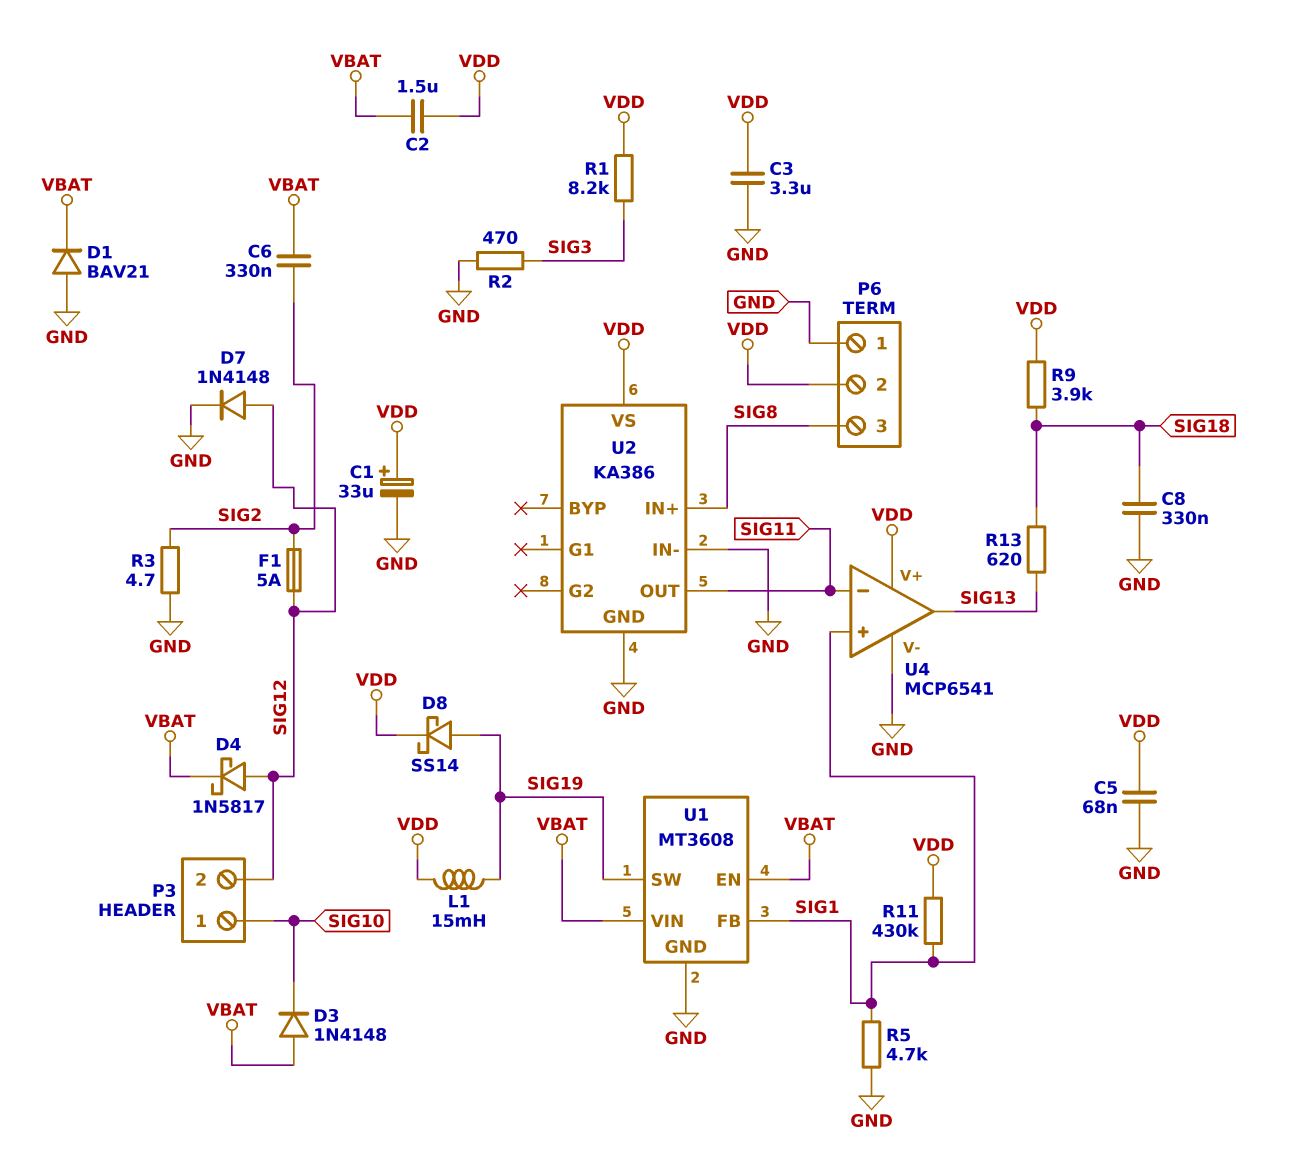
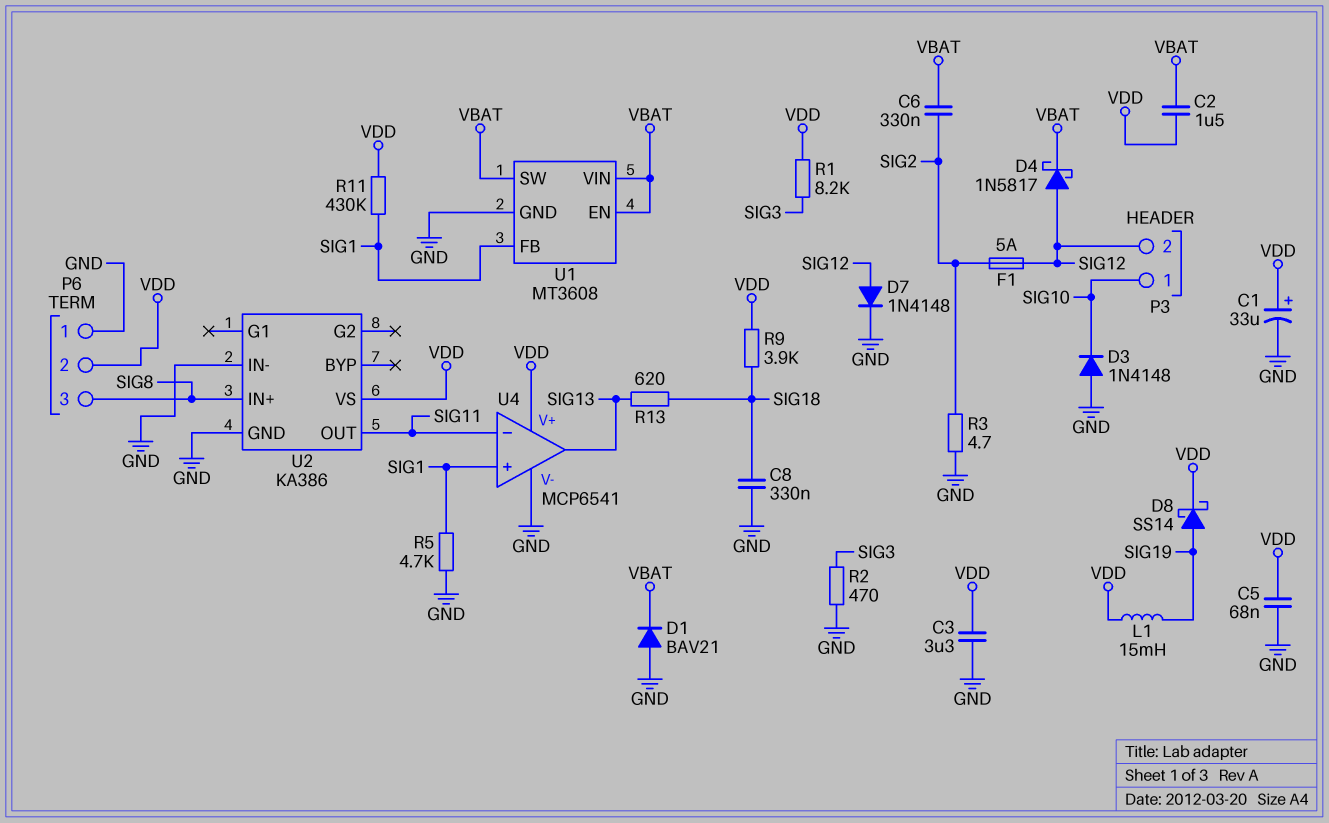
D3: diode 1N4148 (A VBAT, K SIG10) -> diode 1N4148 (A GND, K SIG10)
U1 pin SW: SIG19 -> VBAT

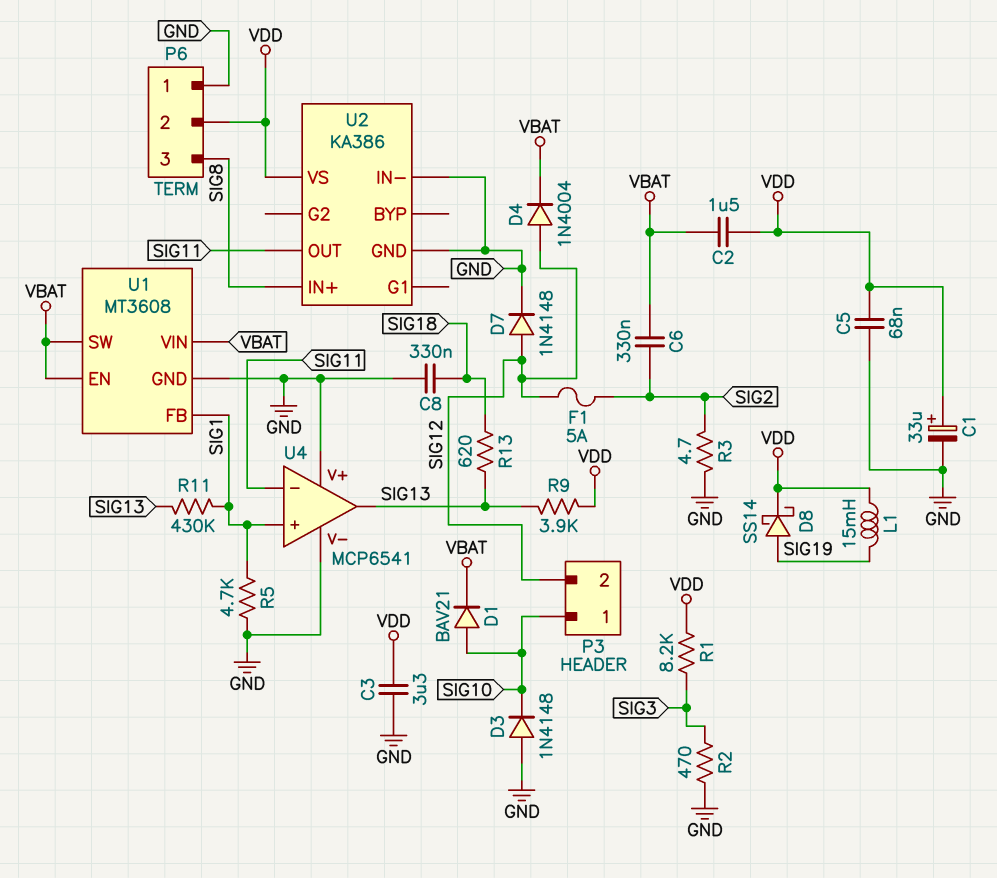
D1: diode BAV21 (A GND, K VBAT) -> diode BAV21 (A SIG10, K VBAT)
D4: schottky 1N5817 (A SIG12, K VBAT) -> diode 1N4004 (A SIG12, K VBAT)
R9: 3.9k (SIG18, VDD) -> 3.9k (SIG13, VDD)
R11: 430k (SIG1, VDD) -> 430k (SIG1, SIG13)
U4 pin V+: VDD -> GND

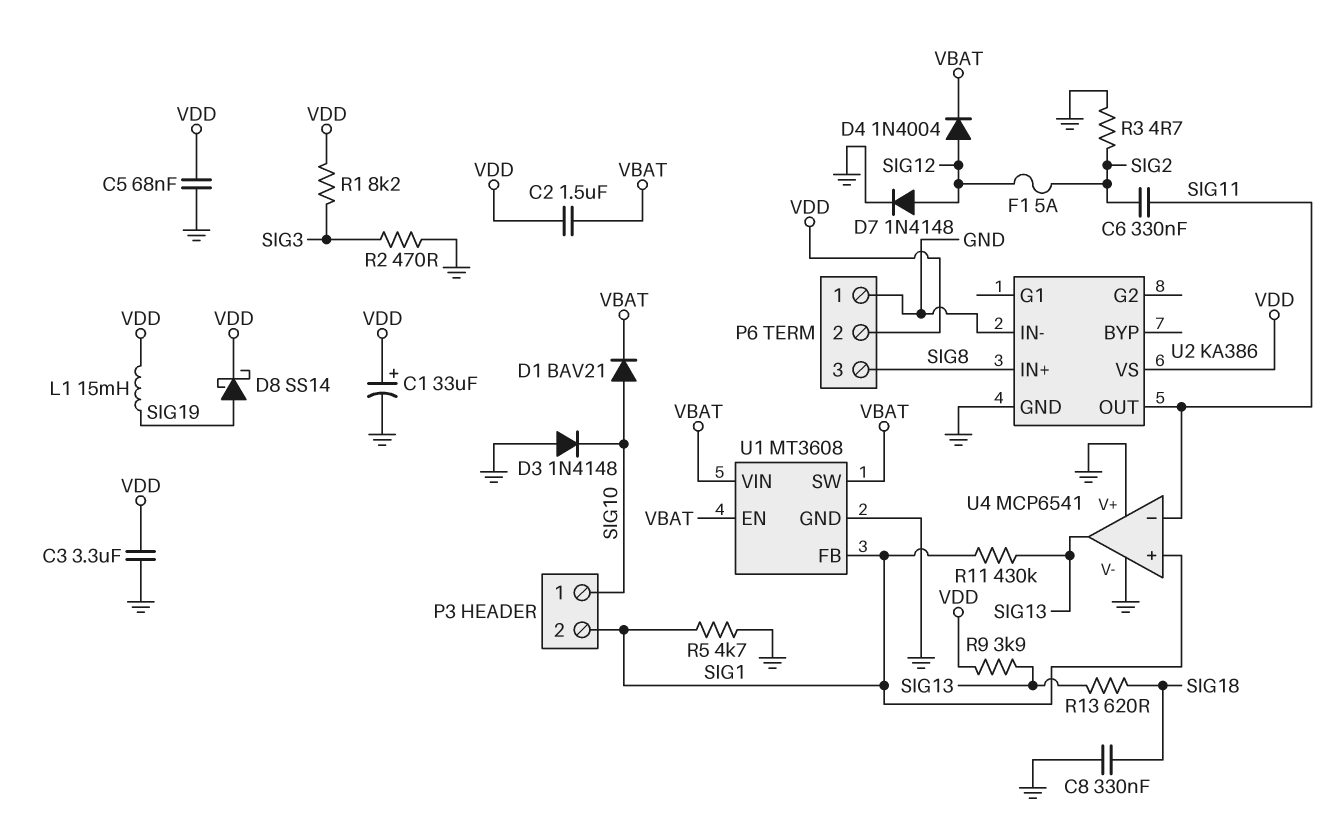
C6: 330nF (SIG2, VBAT) -> 330nF (SIG2, SIG11)
P3 pin 2: SIG12 -> SIG1

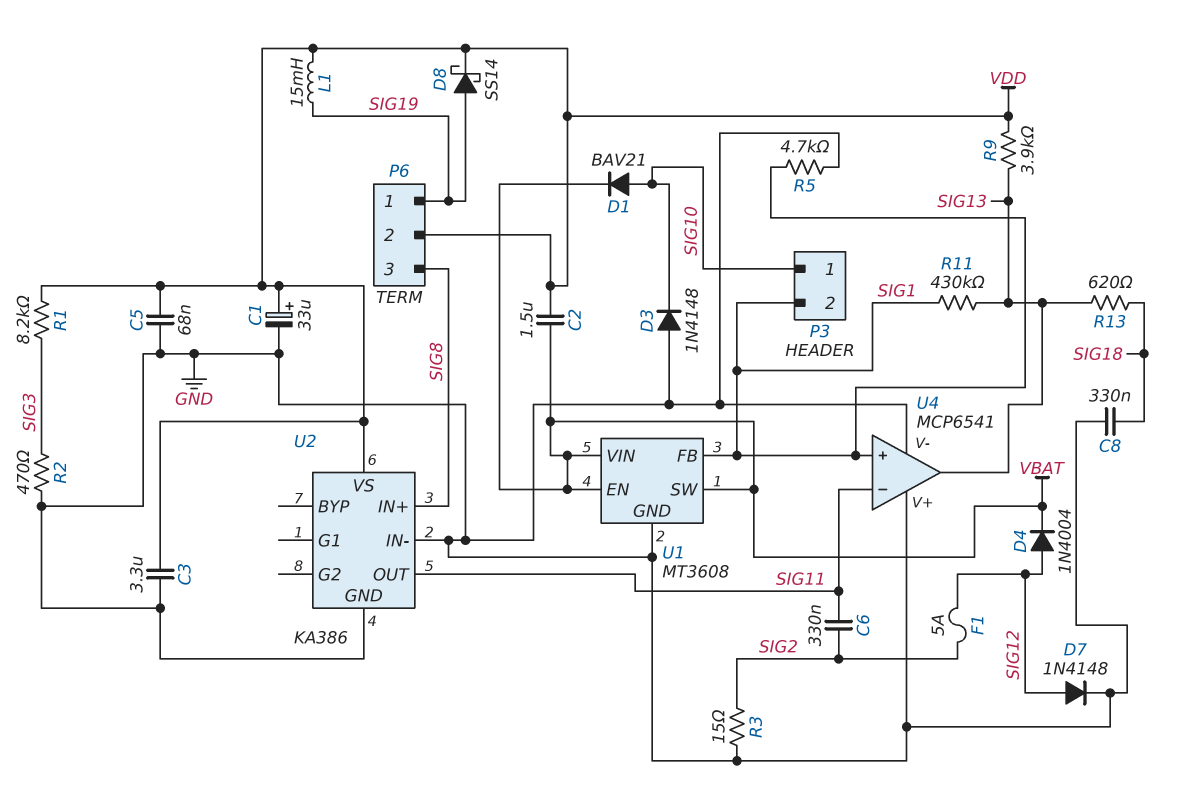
P6 pin 1: GND -> SIG19
R3: 4.7 (GND, SIG2) -> 15 (GND, SIG2)

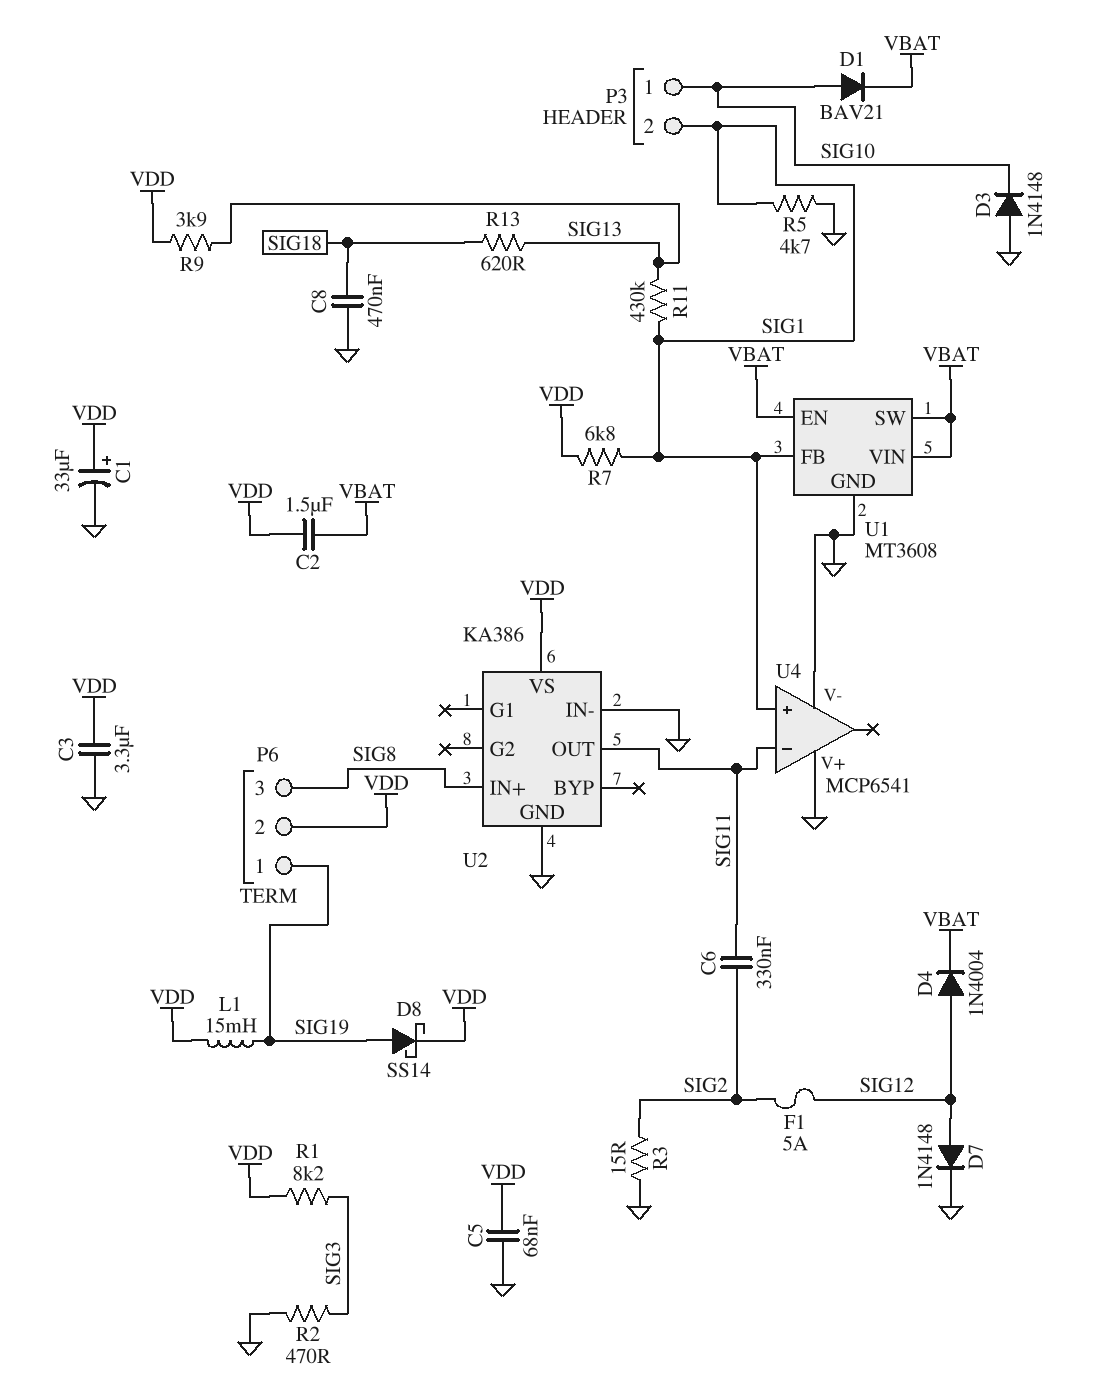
C8: 330nF (GND, SIG18) -> 470nF (GND, SIG18)
R7: none -> 6.8k (SIG1, VDD)
U4 pin out: SIG13 -> none

